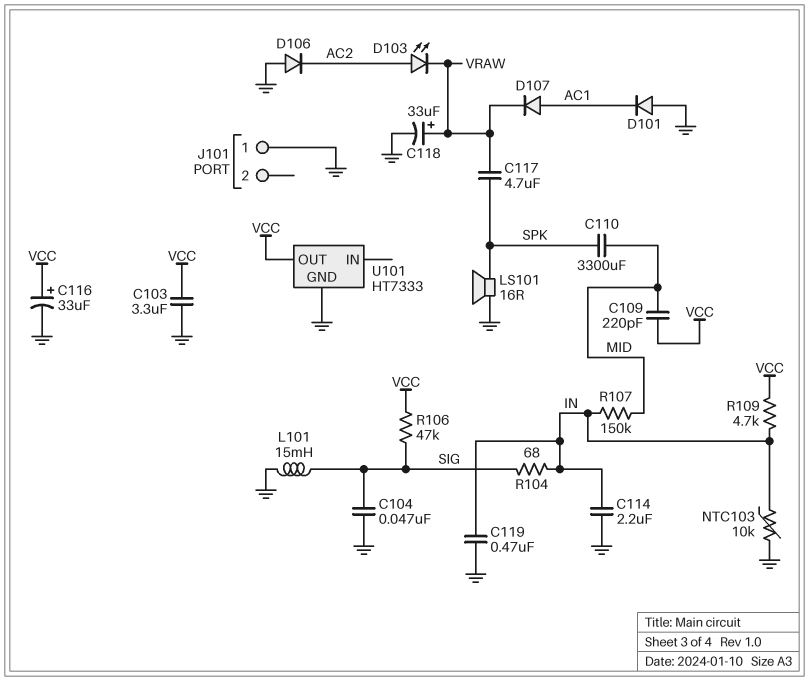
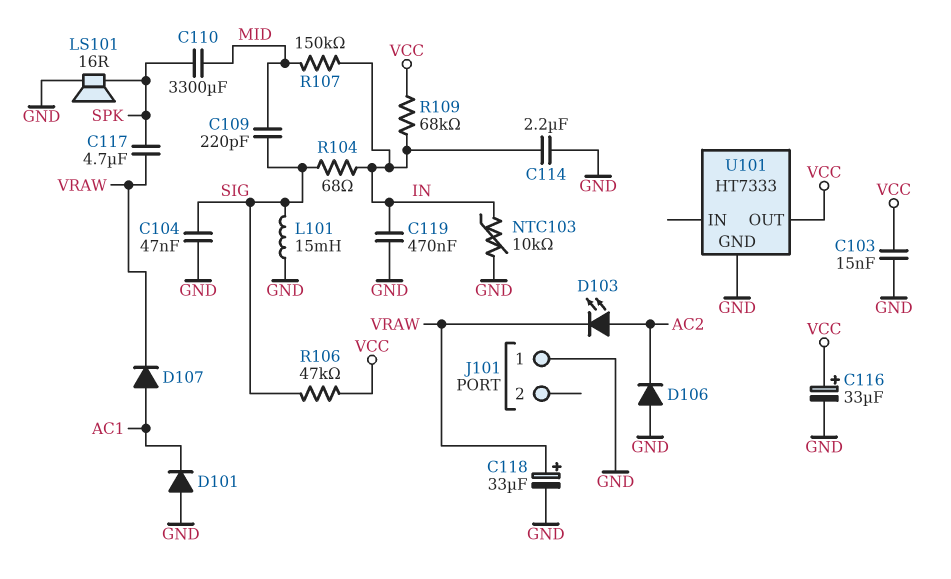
C103: 3.3uF (GND, VCC) -> 15nF (GND, VCC)
C109: 220pF (MID, VCC) -> 220pF (MID, SIG)
R109: 4.7k (IN, VCC) -> 68k (IN, VCC)

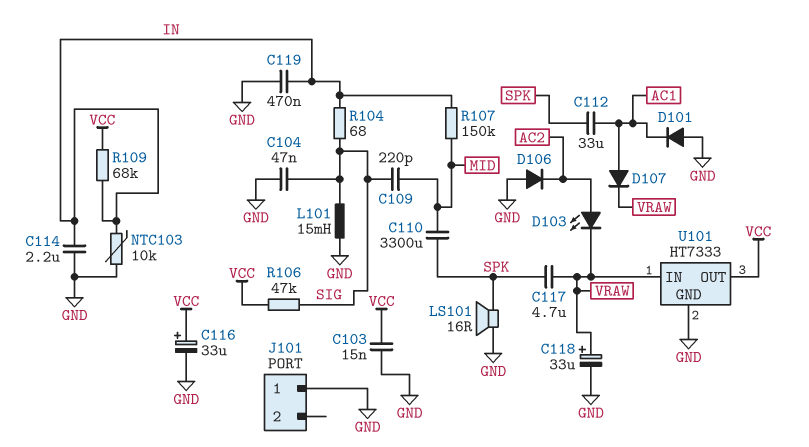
C112: none -> 33uF (AC1, SPK)
U101 pin IN: none -> VRAW

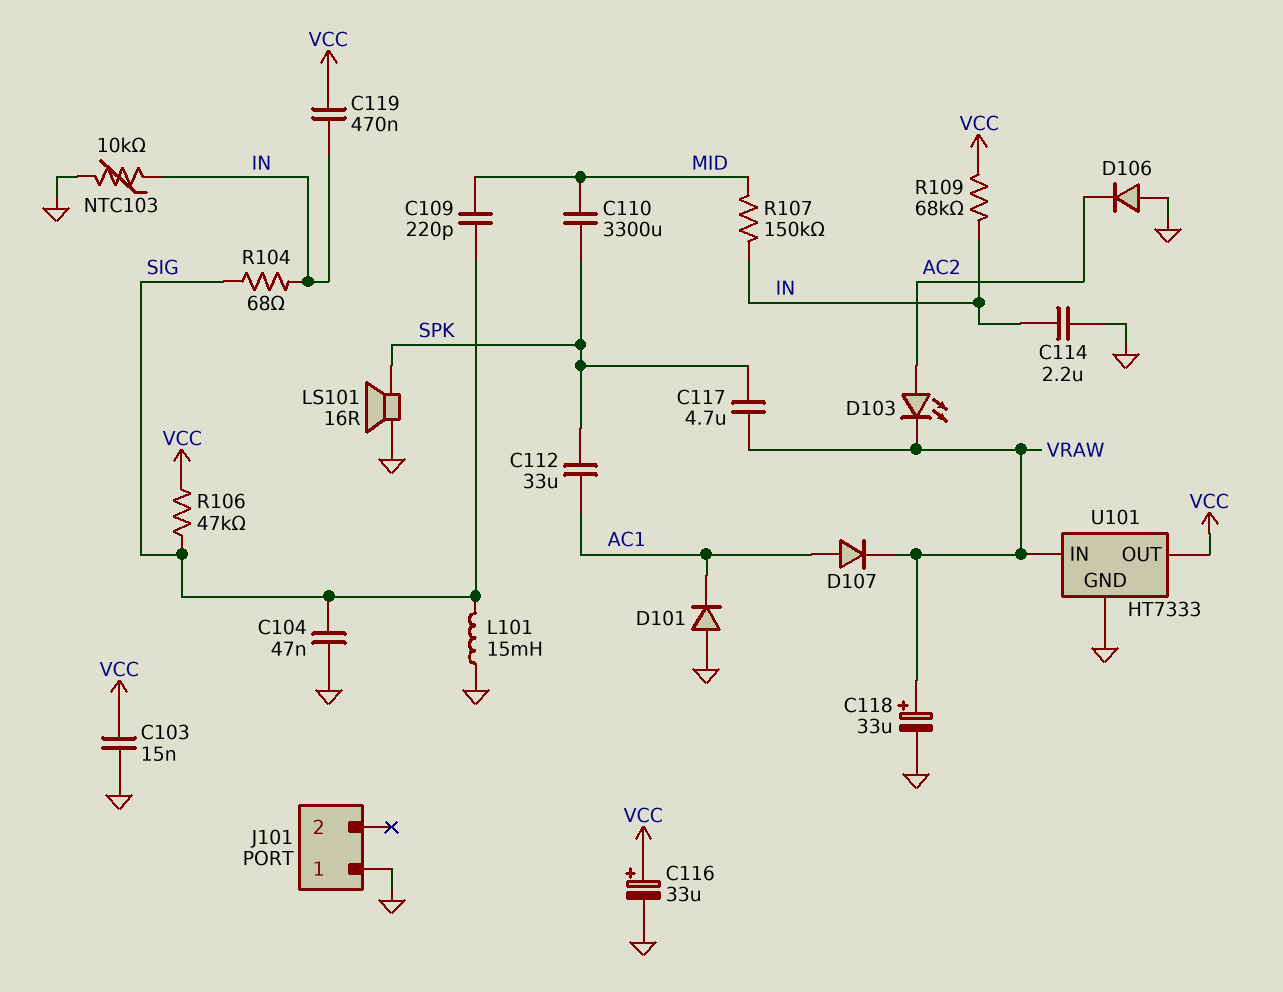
C119: 470nF (GND, IN) -> 470nF (IN, VCC)

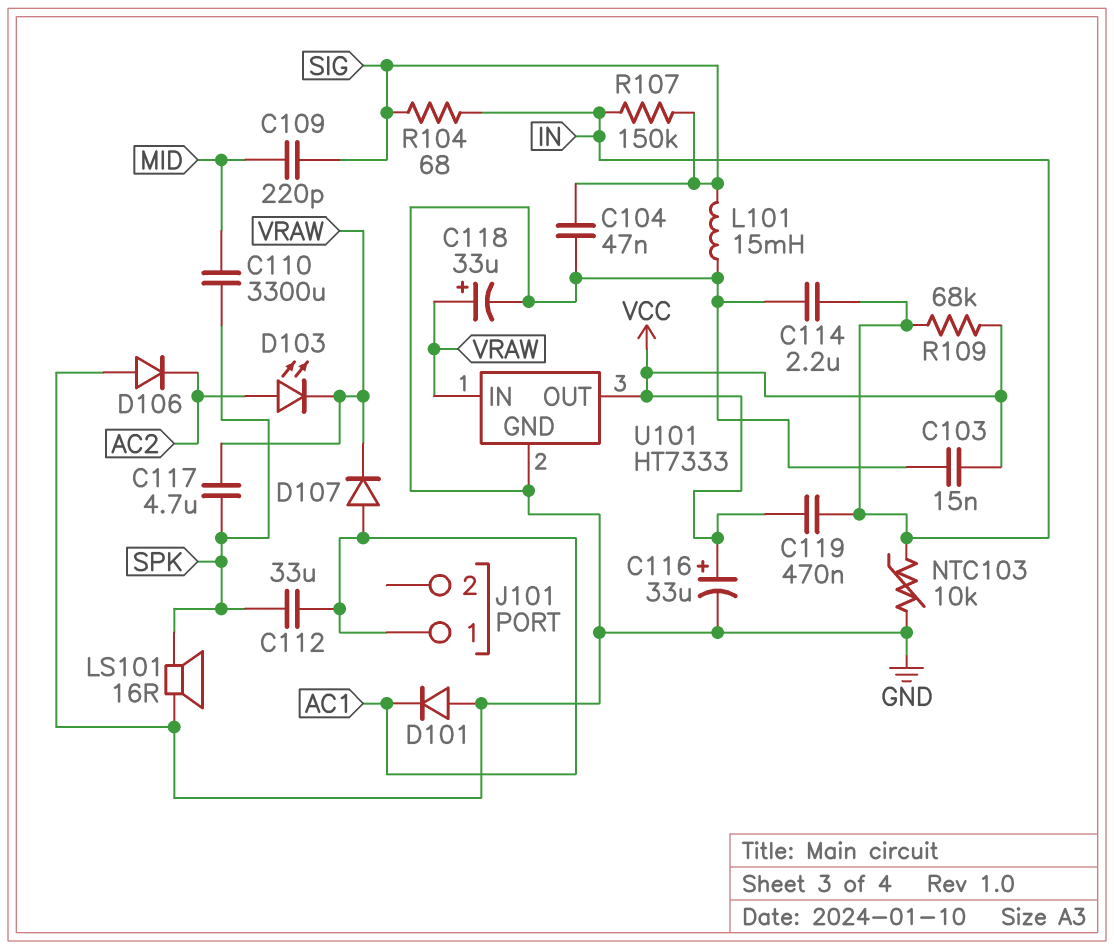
J101 pin 1: GND -> AC1
R106: 47k (SIG, VCC) -> none
R107: 150k (IN, MID) -> 150k (IN, SIG)

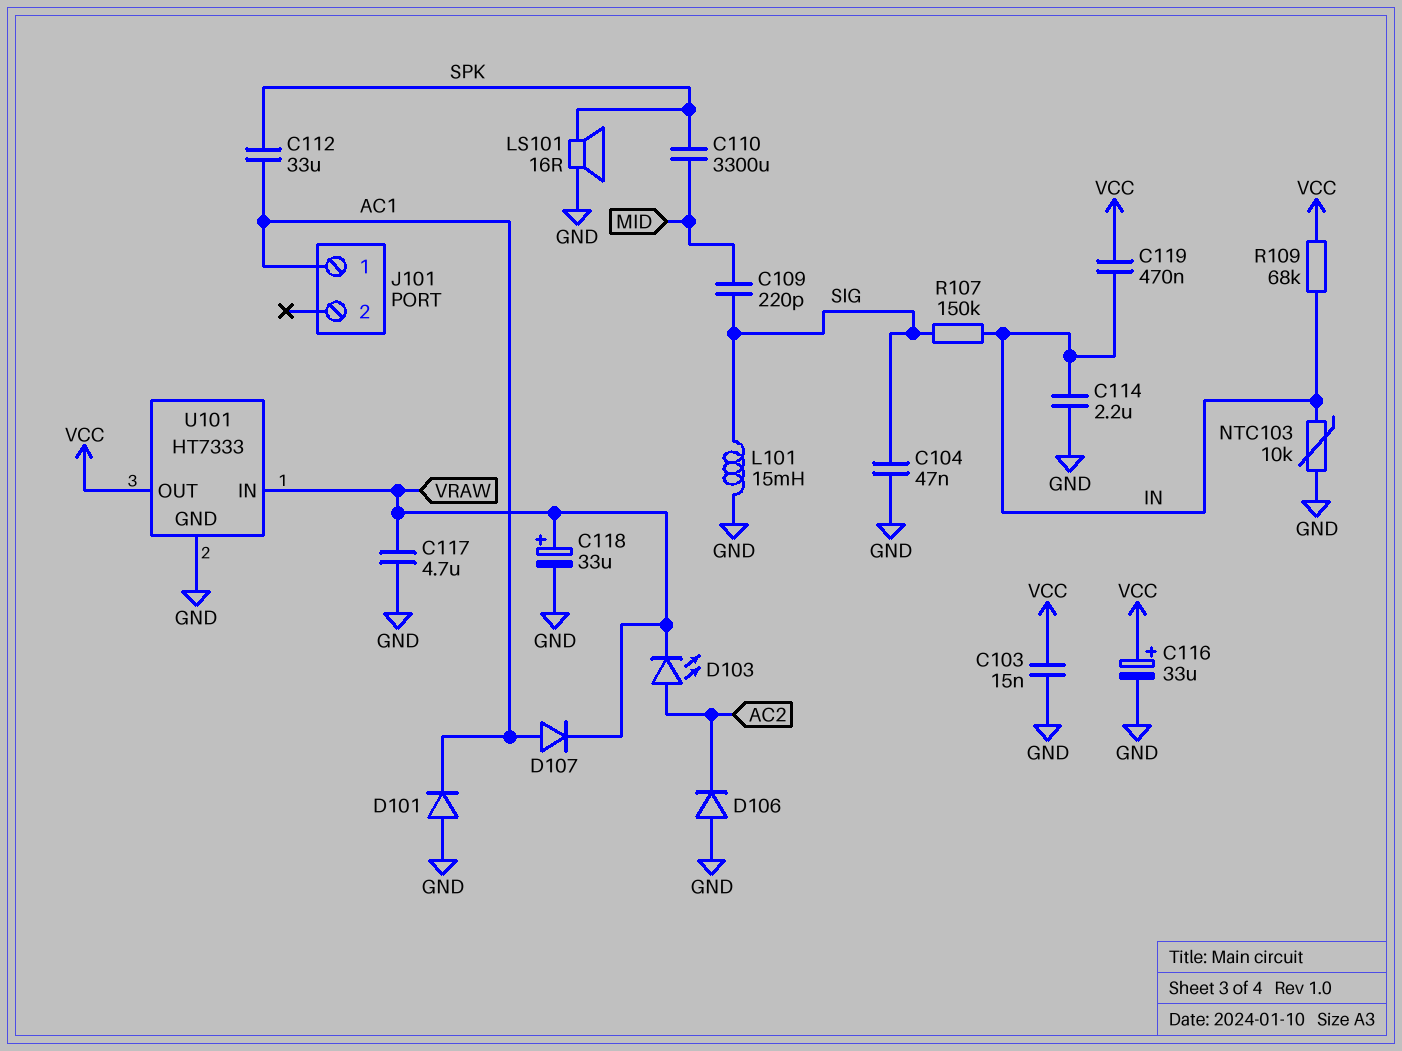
C117: 4.7uF (SPK, VRAW) -> 4.7uF (GND, VRAW)
R104: 68 (IN, SIG) -> none

